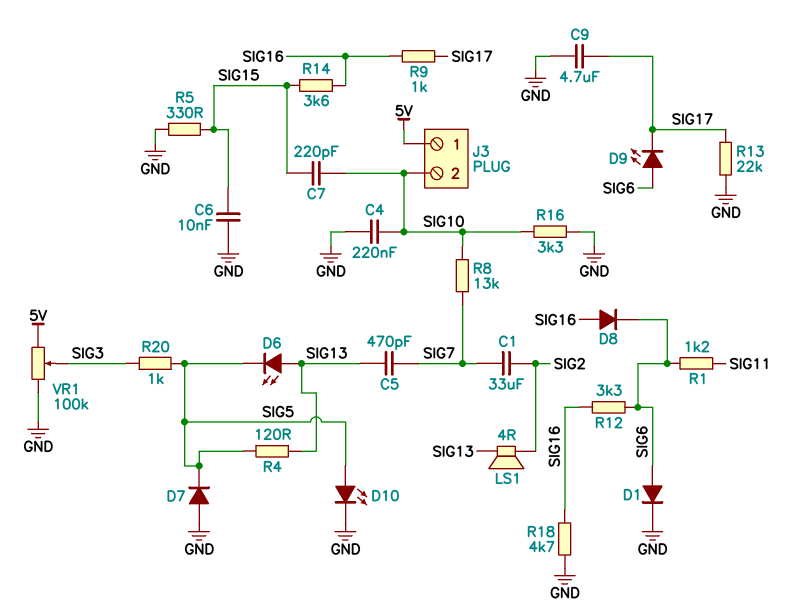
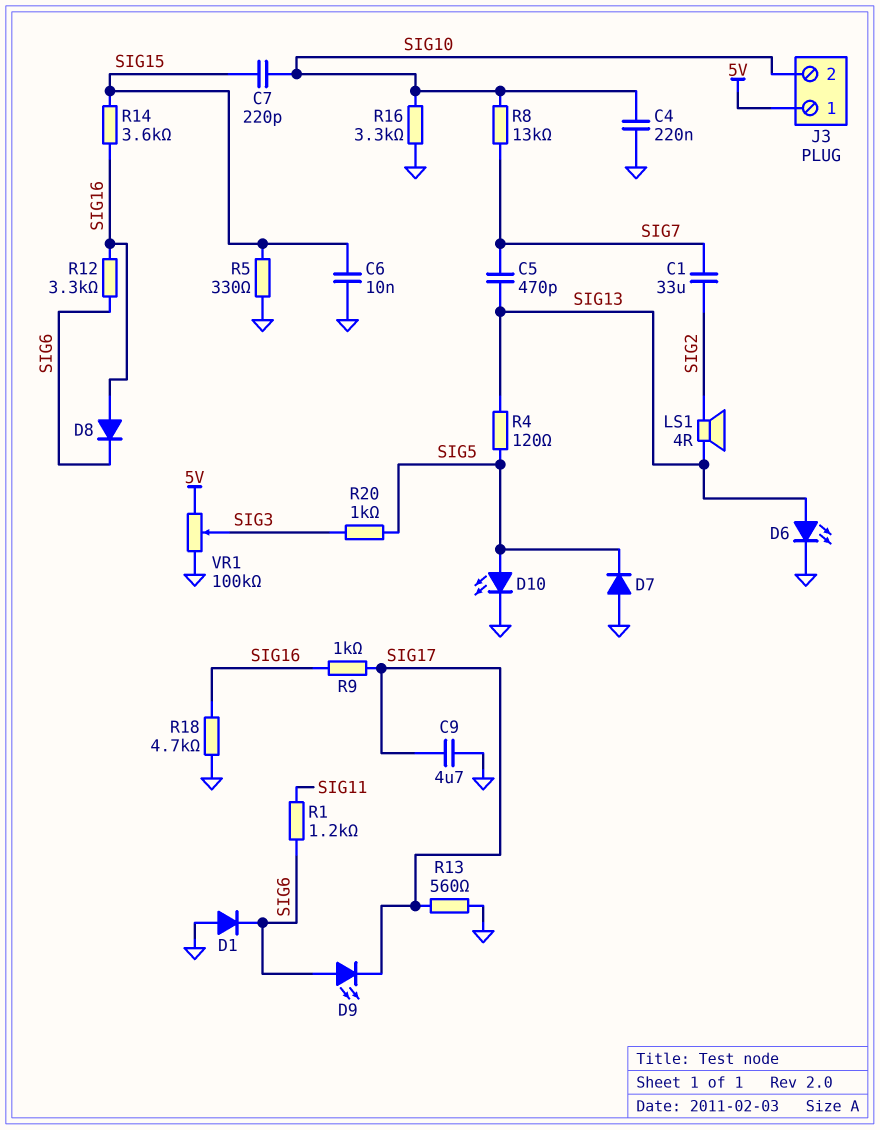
D1: diode (A SIG6, K GND) -> diode (A GND, K SIG6)
D6: LED (A SIG13, K SIG5) -> LED (A SIG13, K GND)
R13: 22k (GND, SIG17) -> 560 (GND, SIG17)

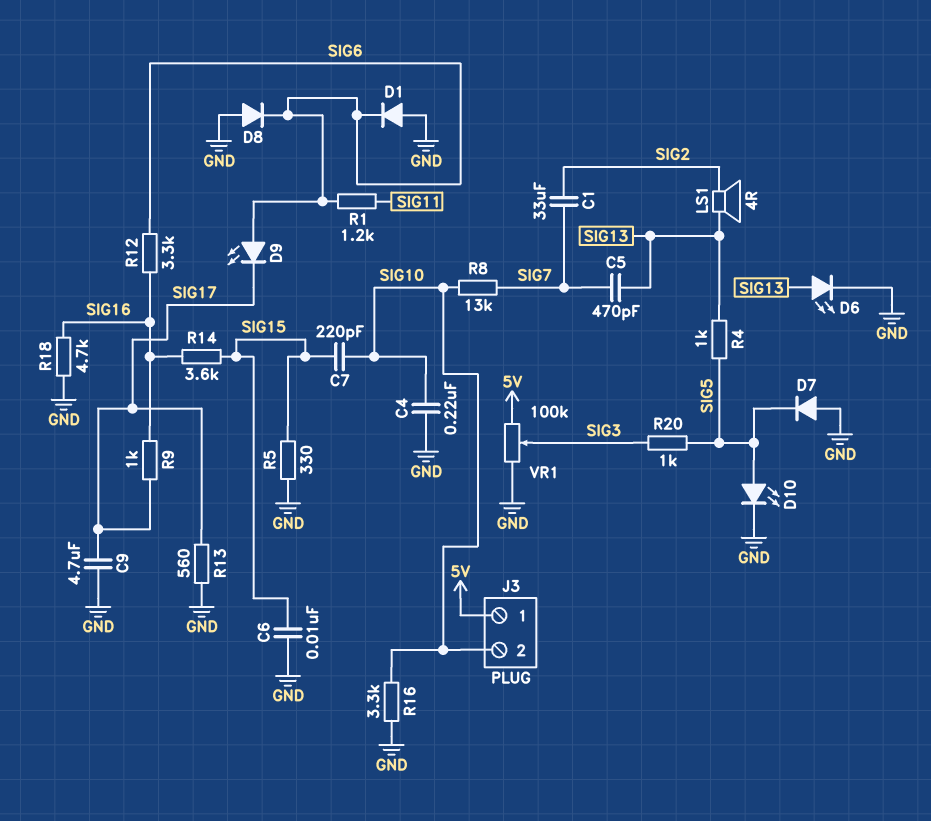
D8: diode (A SIG16, K SIG6) -> diode (A GND, K SIG6)
R4: 120 (SIG5, SIG13) -> 1k (SIG5, SIG13)

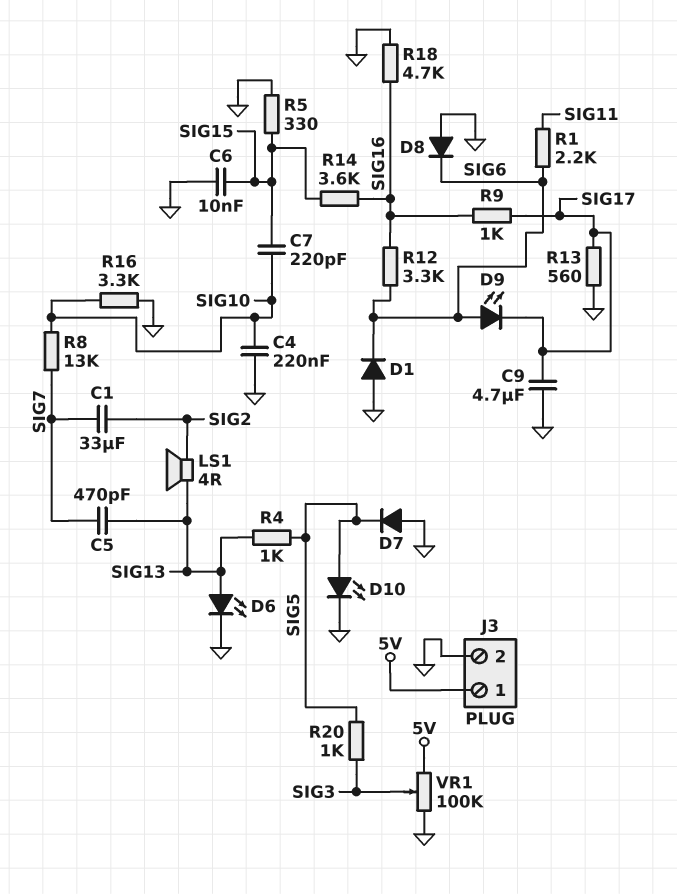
J3 pin 2: SIG10 -> GND
R1: 1.2k (SIG6, SIG11) -> 2.2k (SIG6, SIG11)

